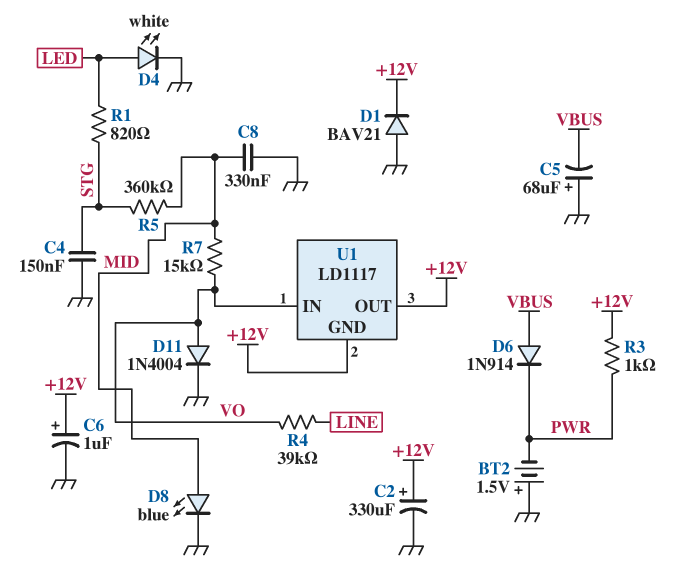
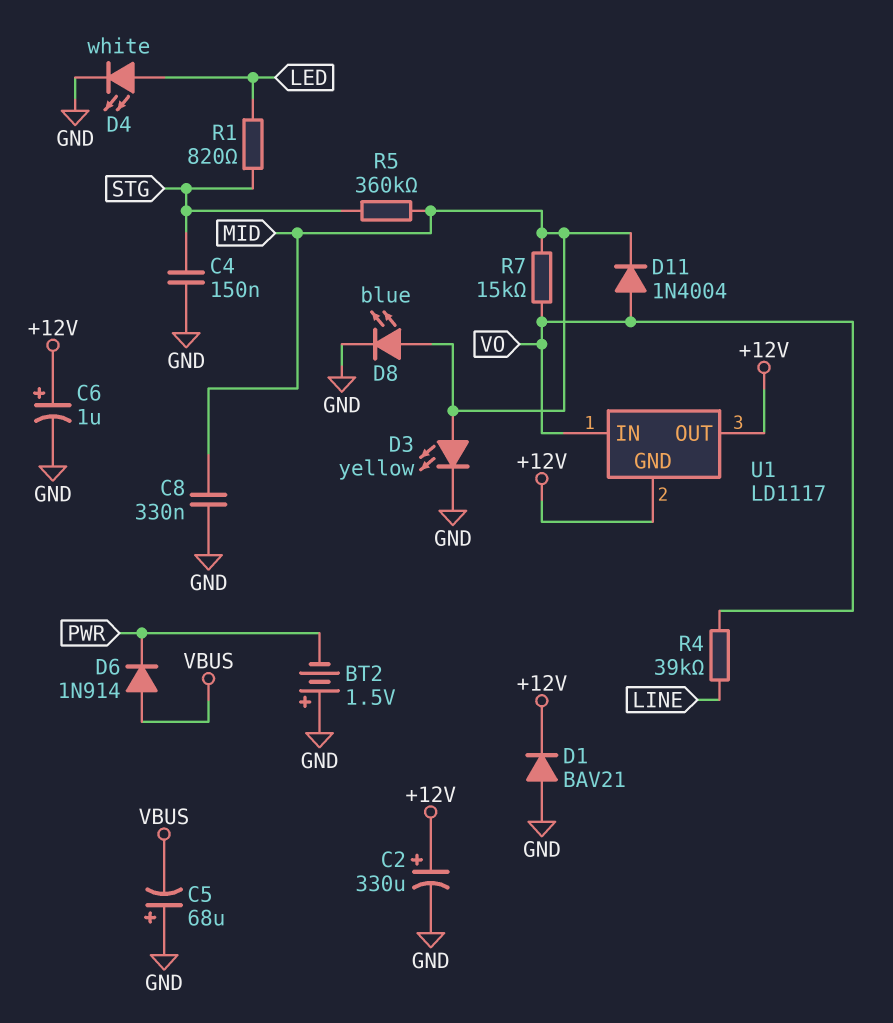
D3: none -> LED yellow (A MID, K GND)
D11: diode 1N4004 (A VO, K GND) -> diode 1N4004 (A VO, K MID)
R3: 1k (+12V, PWR) -> none

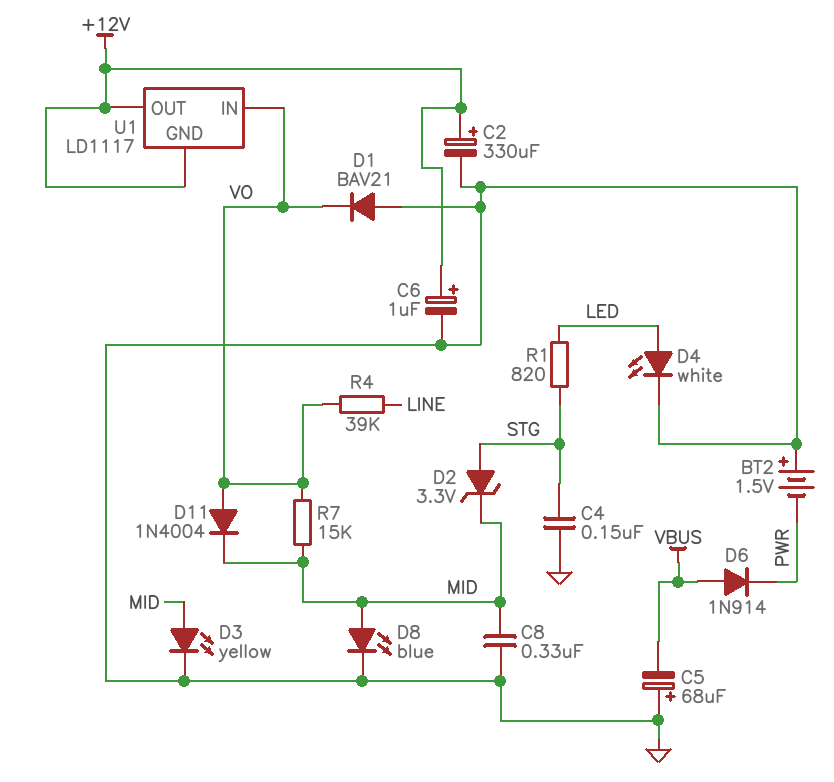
D1: diode BAV21 (A GND, K +12V) -> diode BAV21 (A GND, K VO)
D2: none -> zener 3.3V (A STG, K MID)
R5: 360k (MID, STG) -> none

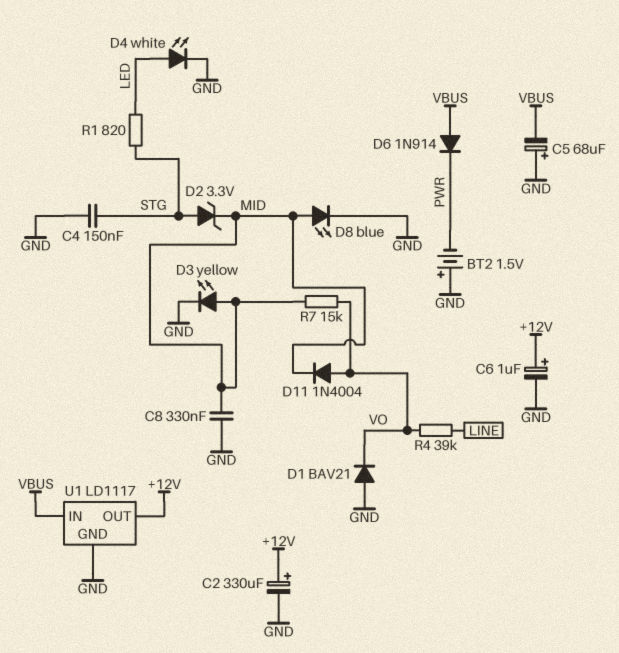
U1 pin GND: +12V -> GND
U1 pin IN: VO -> VBUS

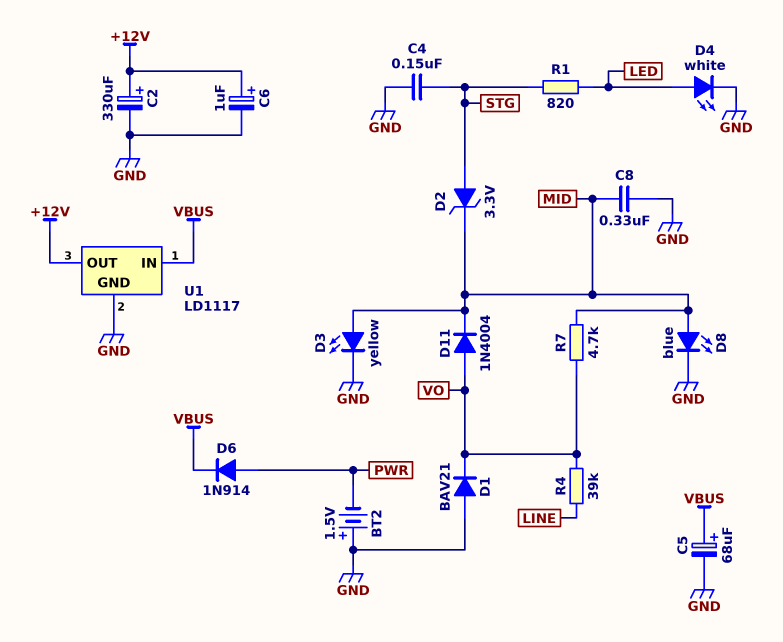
C5: 68uF (plus GND, minus VBUS) -> 68uF (plus VBUS, minus GND)
D6: diode 1N914 (A VBUS, K PWR) -> diode 1N914 (A PWR, K VBUS)
R7: 15k (MID, VO) -> 4.7k (MID, VO)

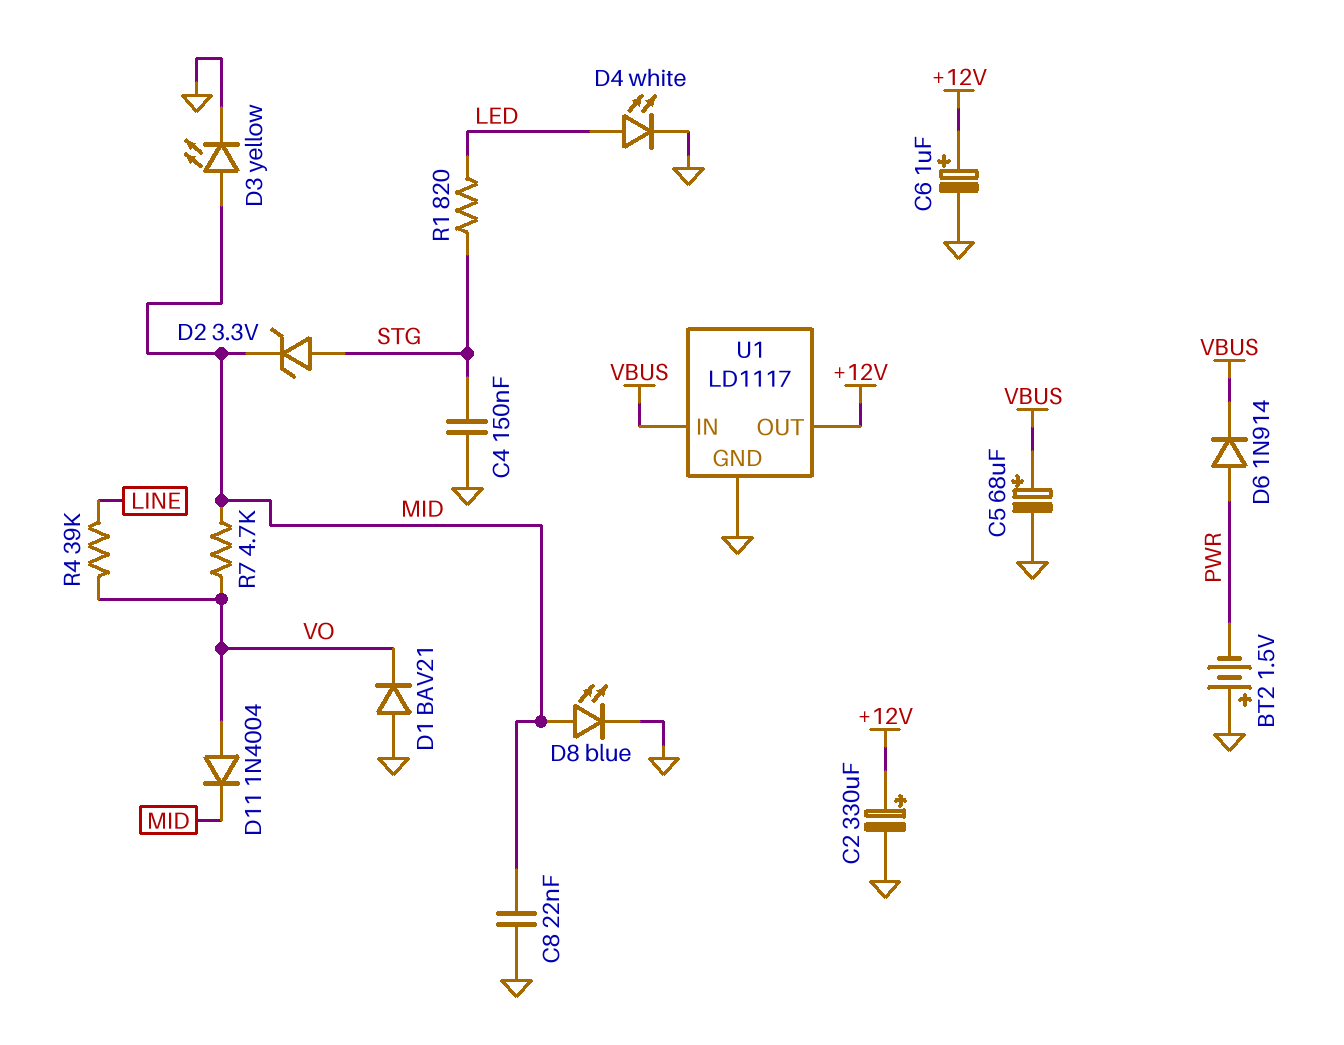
C8: 330nF (GND, MID) -> 22nF (GND, MID)

